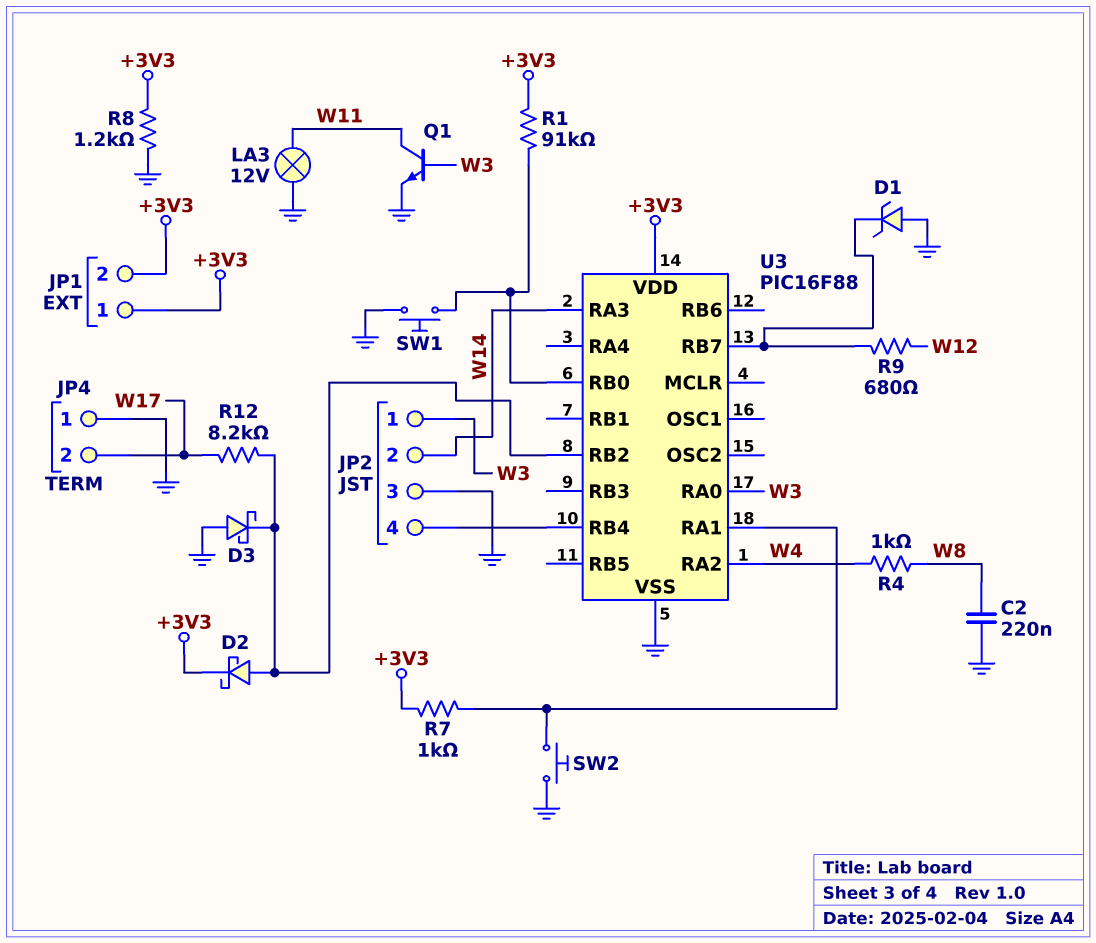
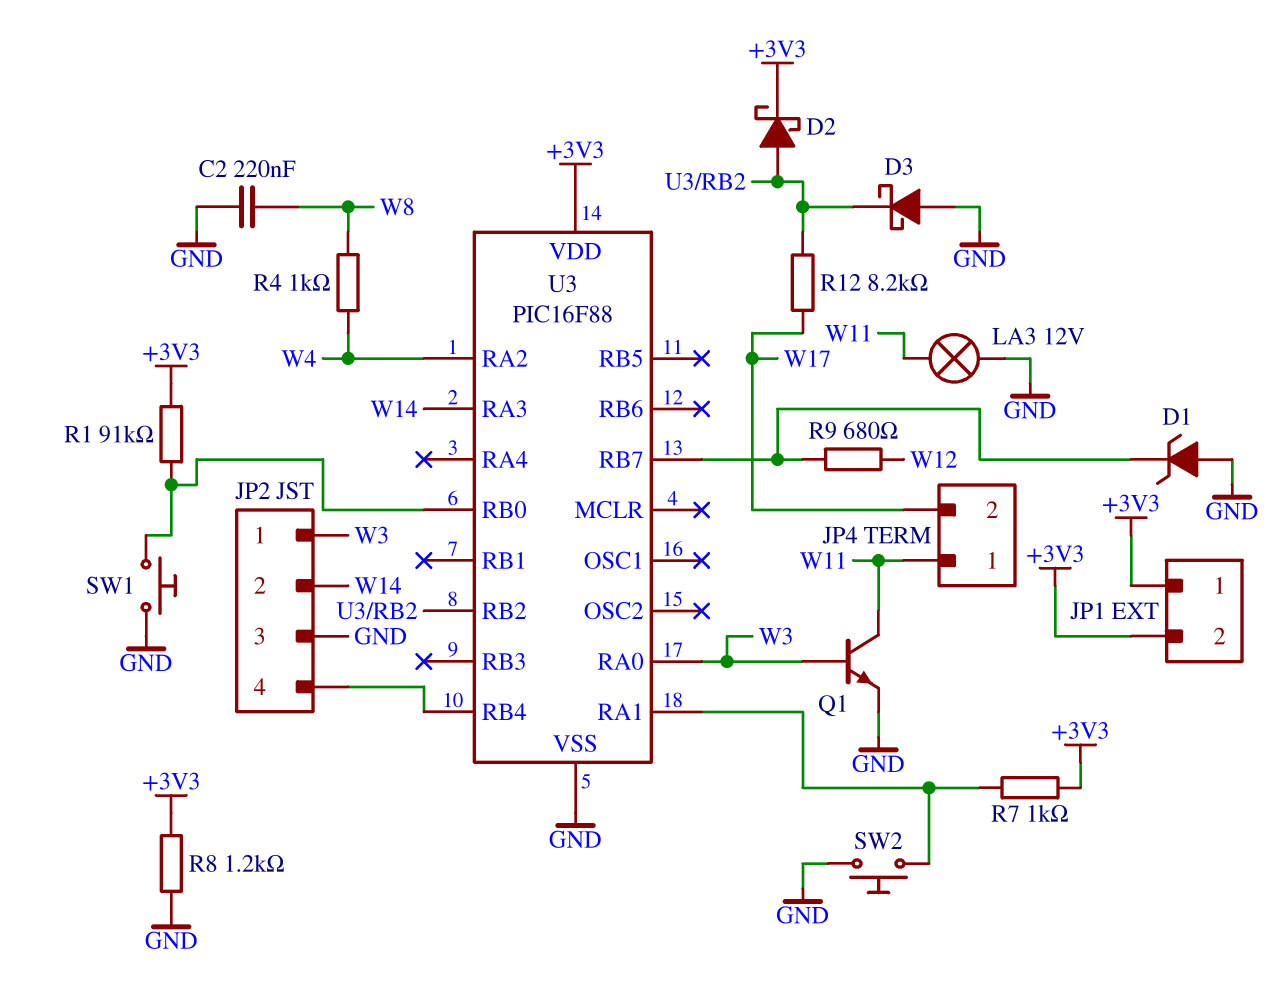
JP4 pin 1: GND -> W11

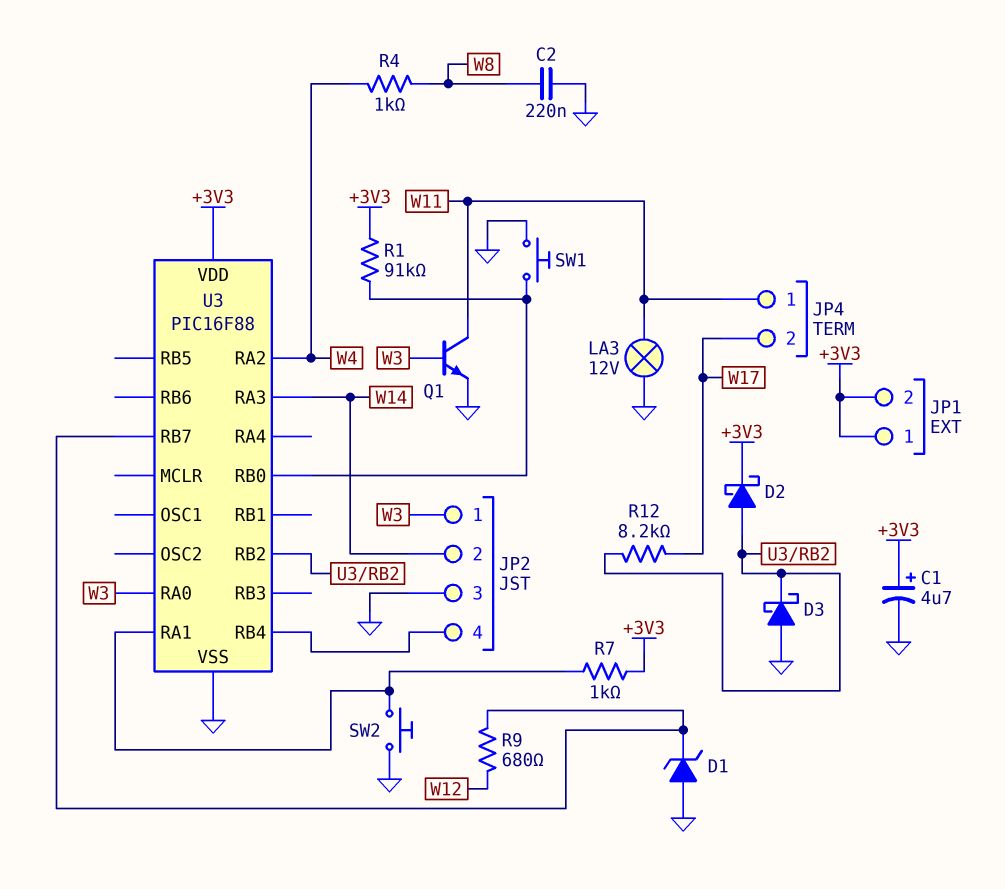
C1: none -> 4.7uF (plus +3V3, minus GND)
R8: 1.2k (+3V3, GND) -> none

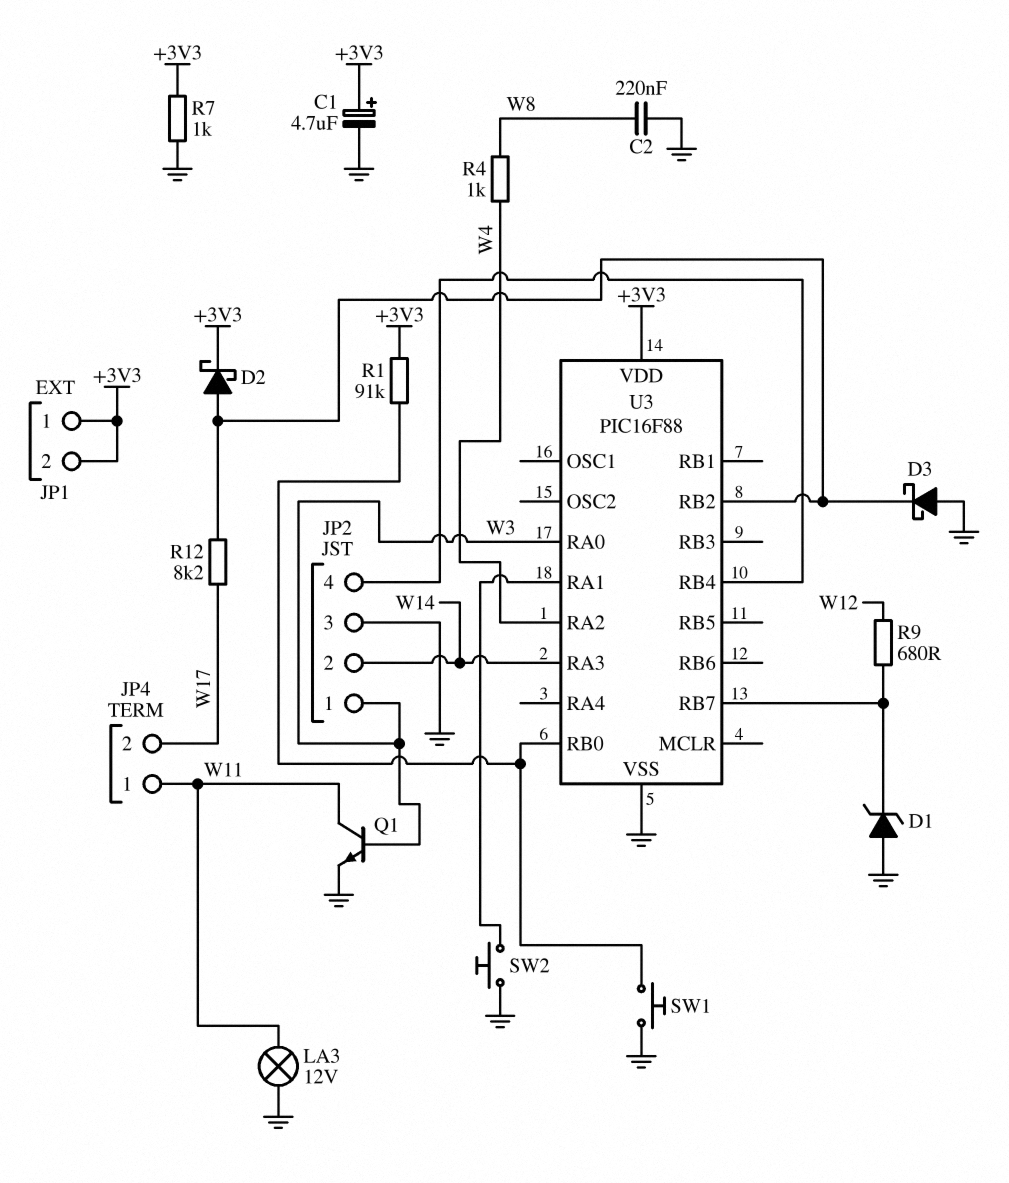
R7: 1k (+3V3, U3/RA1) -> 1k (+3V3, GND)

